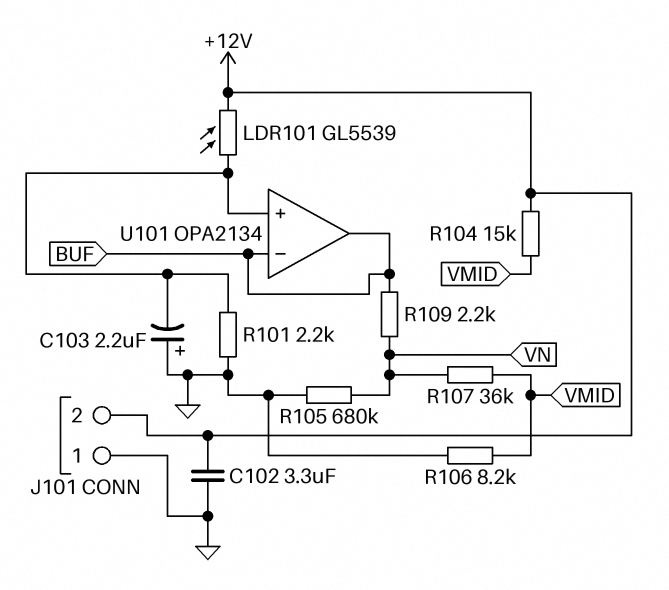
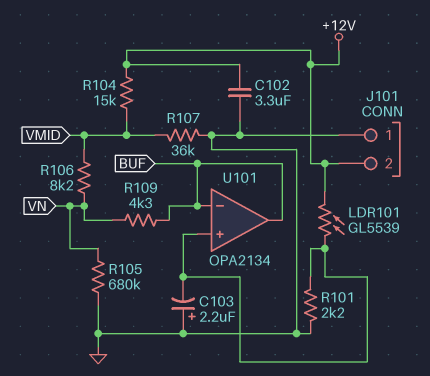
R106: 8.2k (GND, VMID) -> 8.2k (VMID, VN)
R107: 36k (VMID, VN) -> 36k (GND, VMID)
R109: 2.2k (BUF, VN) -> 4.3k (BUF, VN)

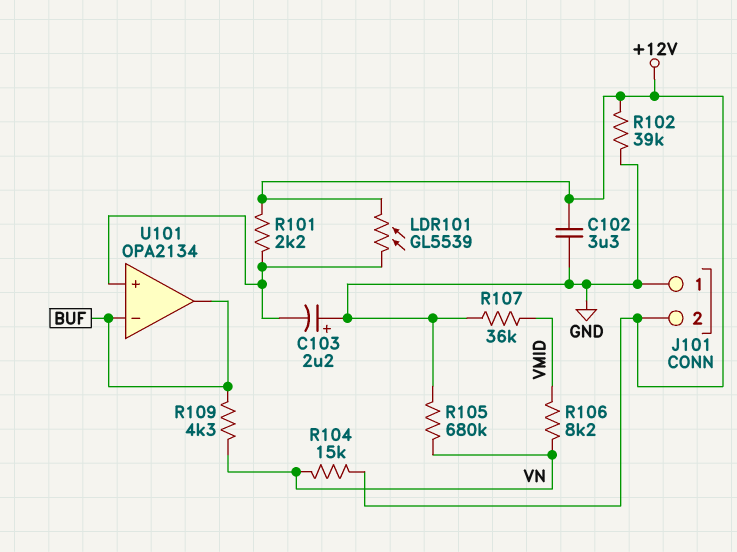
R101: 2.2k (GND, U101/in+) -> 2.2k (+12V, U101/in+)
R102: none -> 39k (+12V, GND)
R104: 15k (+12V, VMID) -> 15k (+12V, VN)

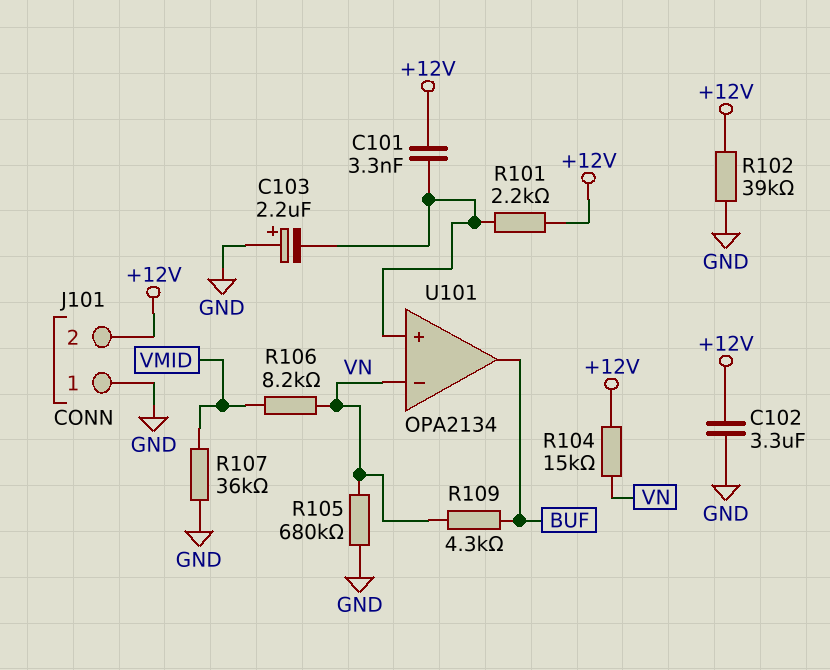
C101: none -> 3.3nF (+12V, U101/in+)
LDR101: GL5539 (+12V, U101/in+) -> none
U101 pin in-: BUF -> VN

